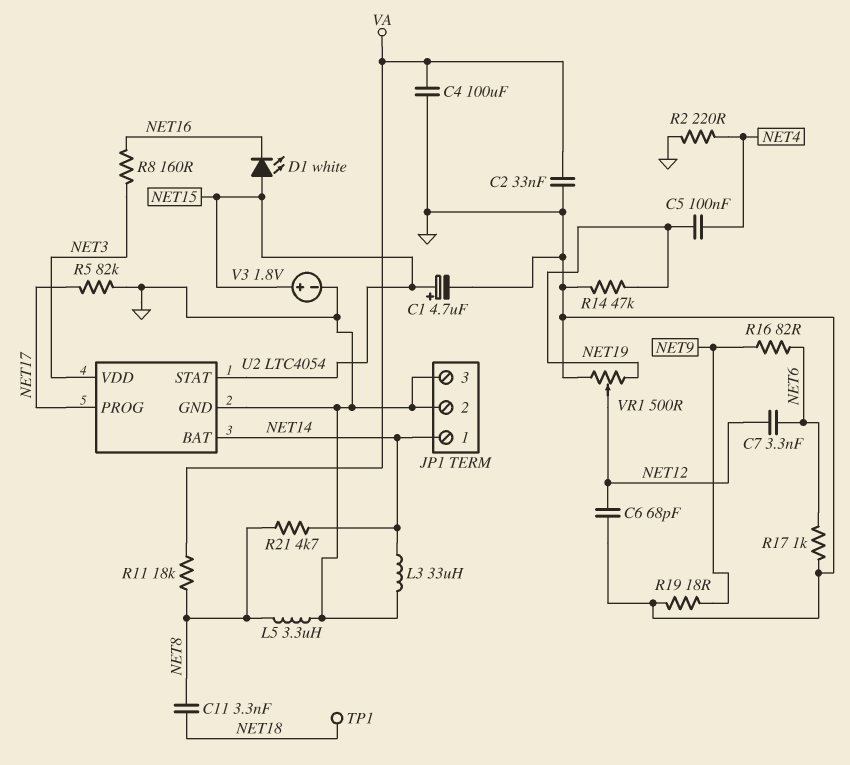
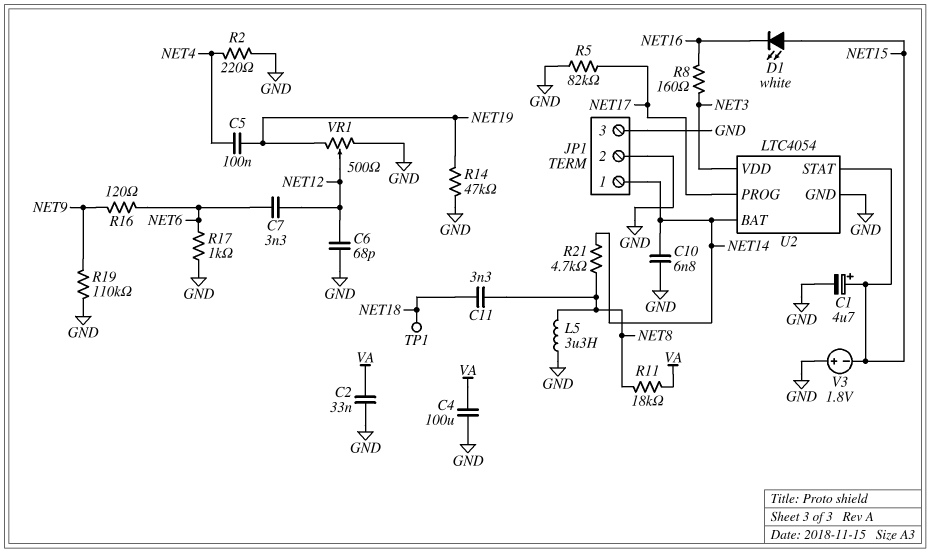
C10: none -> 6.8nF (GND, NET14)
L3: 33uH (GND, NET14) -> none
R16: 82 (NET6, NET9) -> 120 (NET6, NET9)
R19: 18 (GND, NET9) -> 110k (GND, NET9)
V3: 1.8V (plus NET15, minus GND) -> 1.8V (plus GND, minus NET15)

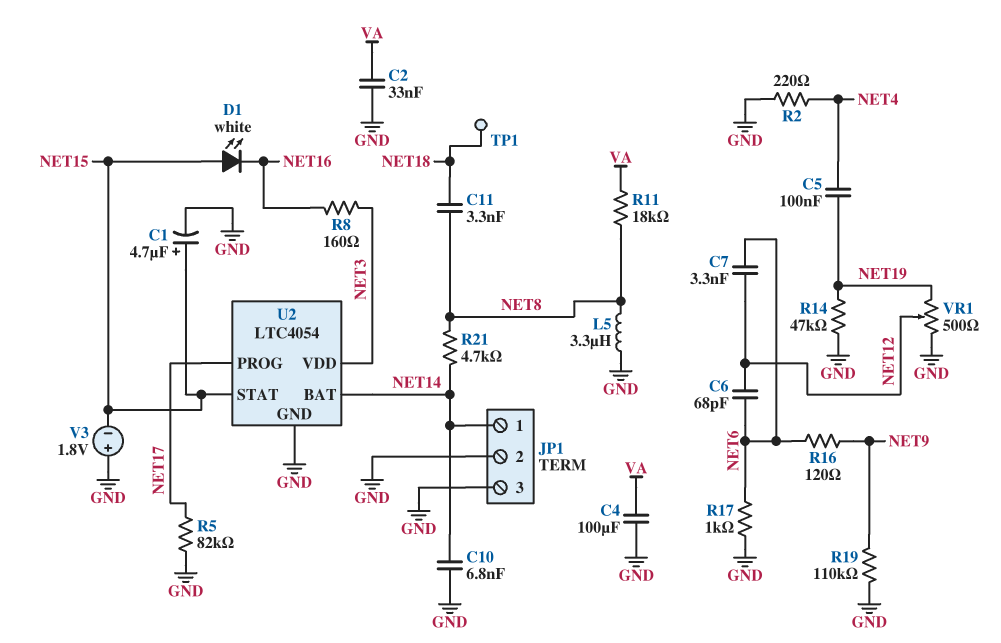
C6: 68pF (GND, NET12) -> 68pF (NET6, NET12)

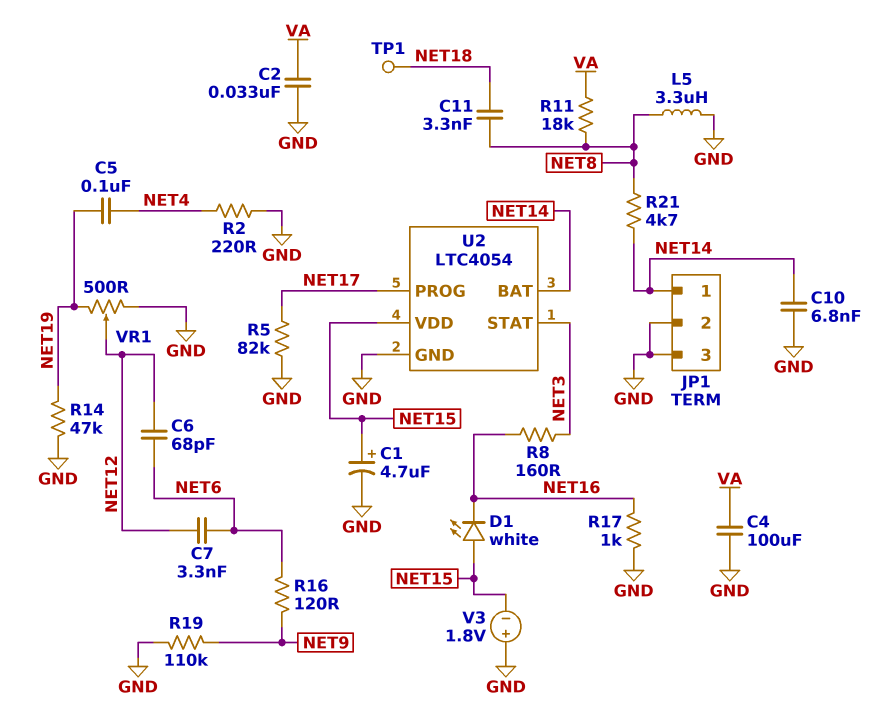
R17: 1k (GND, NET6) -> 1k (GND, NET16)
U2 pin STAT: NET15 -> NET3
U2 pin VDD: NET3 -> NET15

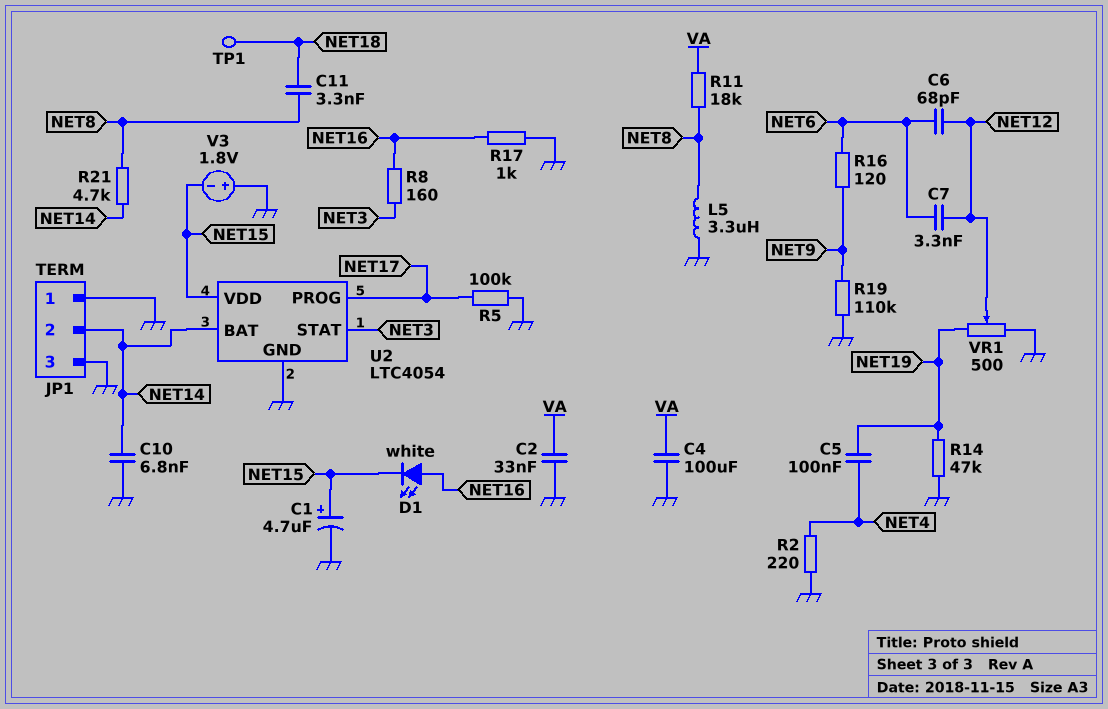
D1: LED white (A NET15, K NET16) -> LED white (A NET16, K NET15)
JP1 pin 1: NET14 -> GND
JP1 pin 2: GND -> NET14
R5: 82k (GND, NET17) -> 100k (GND, NET17)

